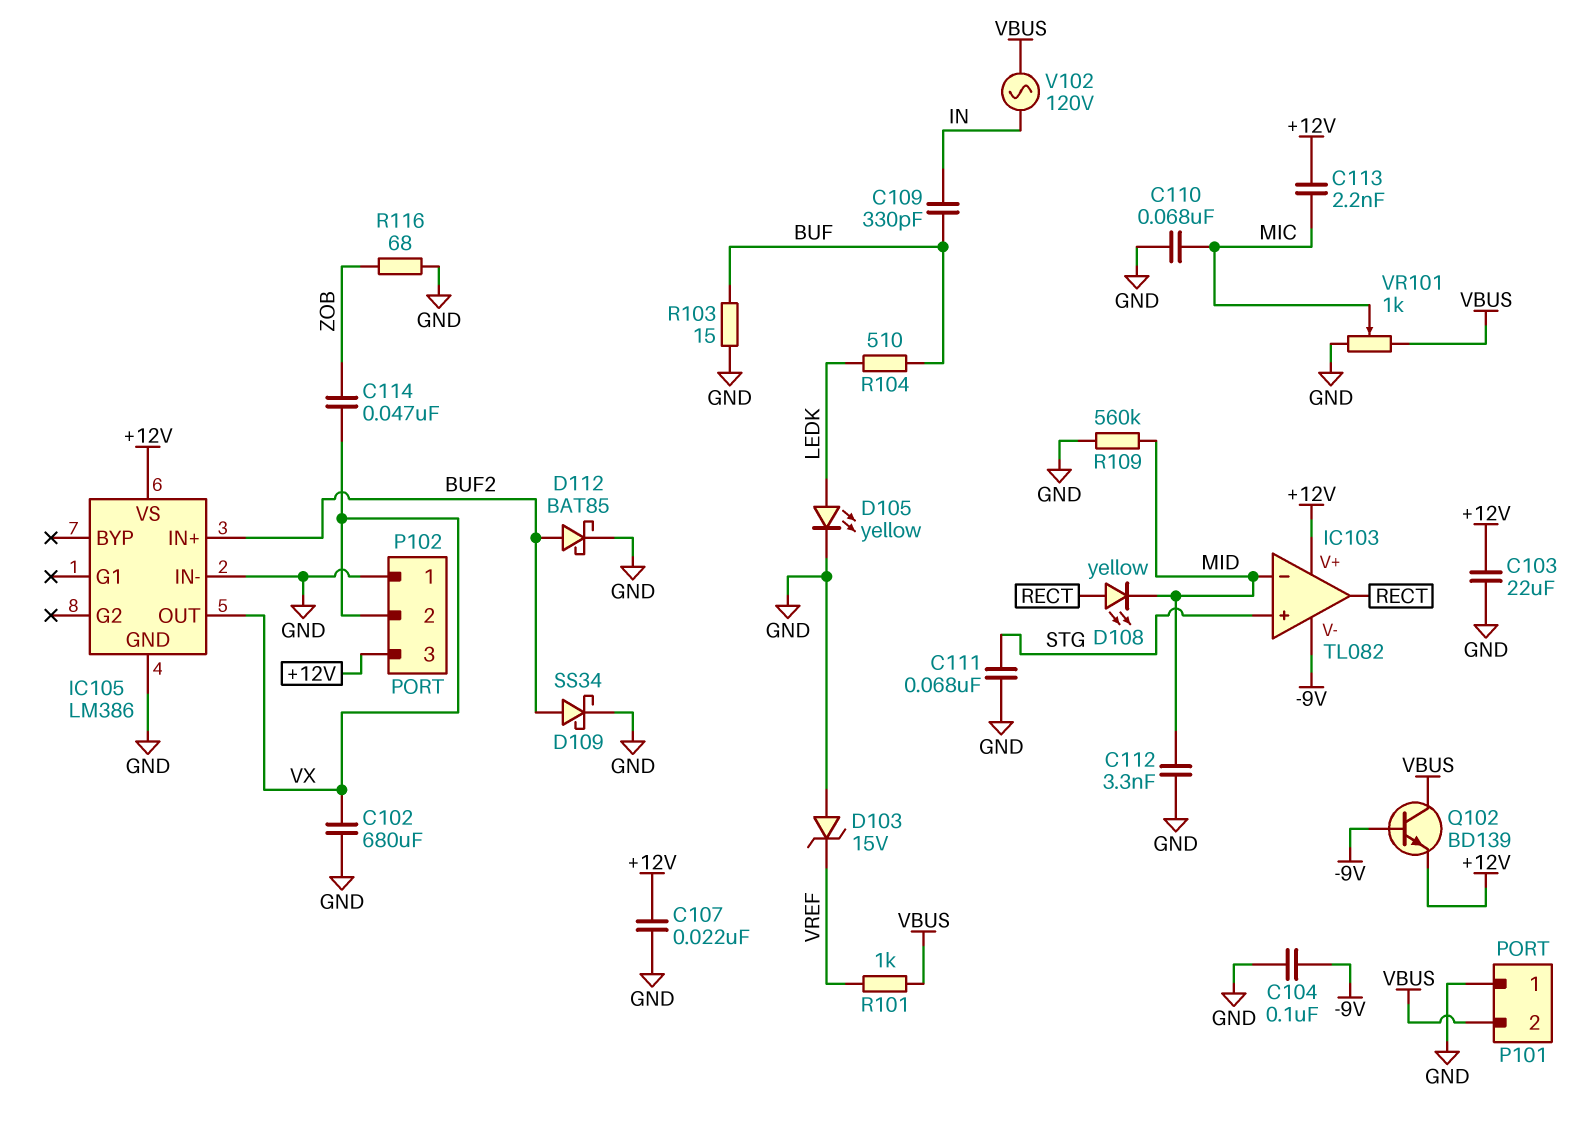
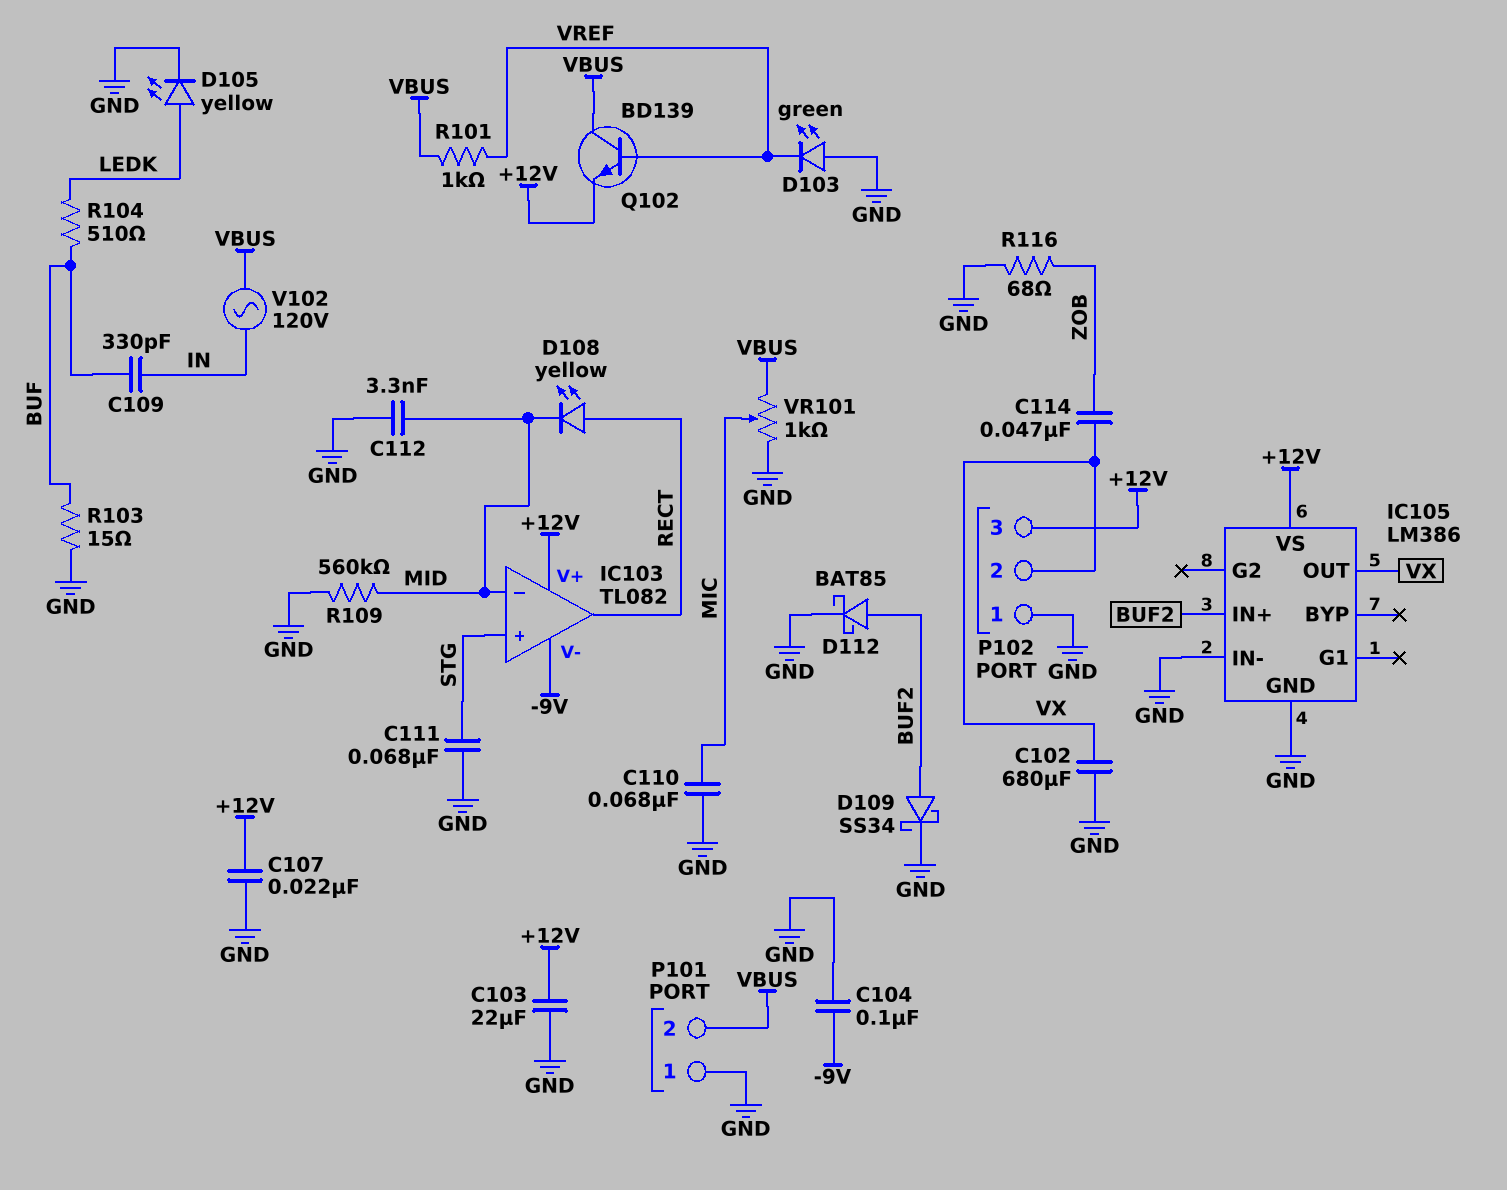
C113: 2.2nF (+12V, MIC) -> none
D103: zener 15V (A GND, K VREF) -> LED green (A GND, K VREF)
Q102: NPN BD139 (B -9V, C VBUS, E +12V) -> NPN BD139 (B VREF, C VBUS, E +12V)

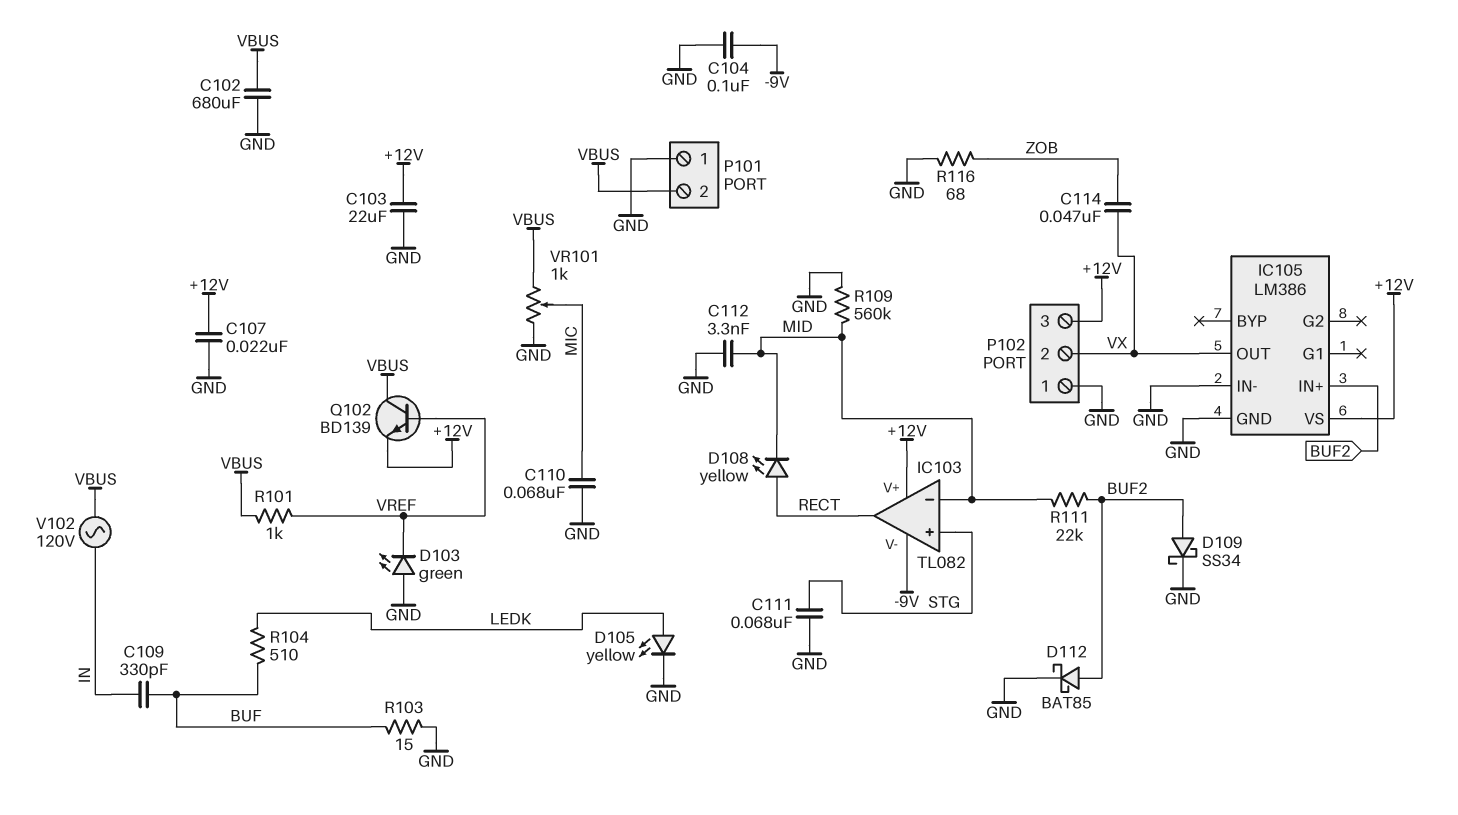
C102: 680uF (GND, VX) -> 680uF (GND, VBUS)
R111: none -> 22k (BUF2, MID)

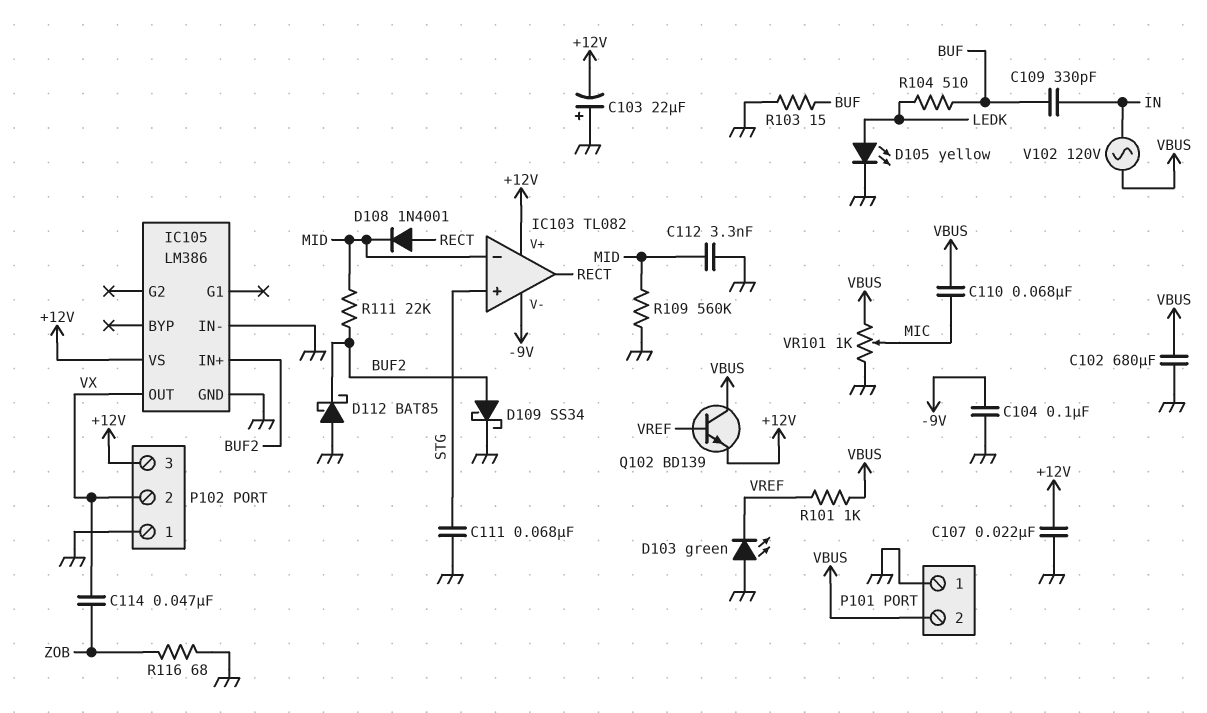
C103: 22uF (+12V, GND) -> 22uF (plus GND, minus +12V)
C110: 68nF (GND, MIC) -> 68nF (MIC, VBUS)
D108: LED yellow (A RECT, K MID) -> diode 1N4001 (A RECT, K MID)
D112: schottky BAT85 (A BUF2, K GND) -> schottky BAT85 (A GND, K BUF2)

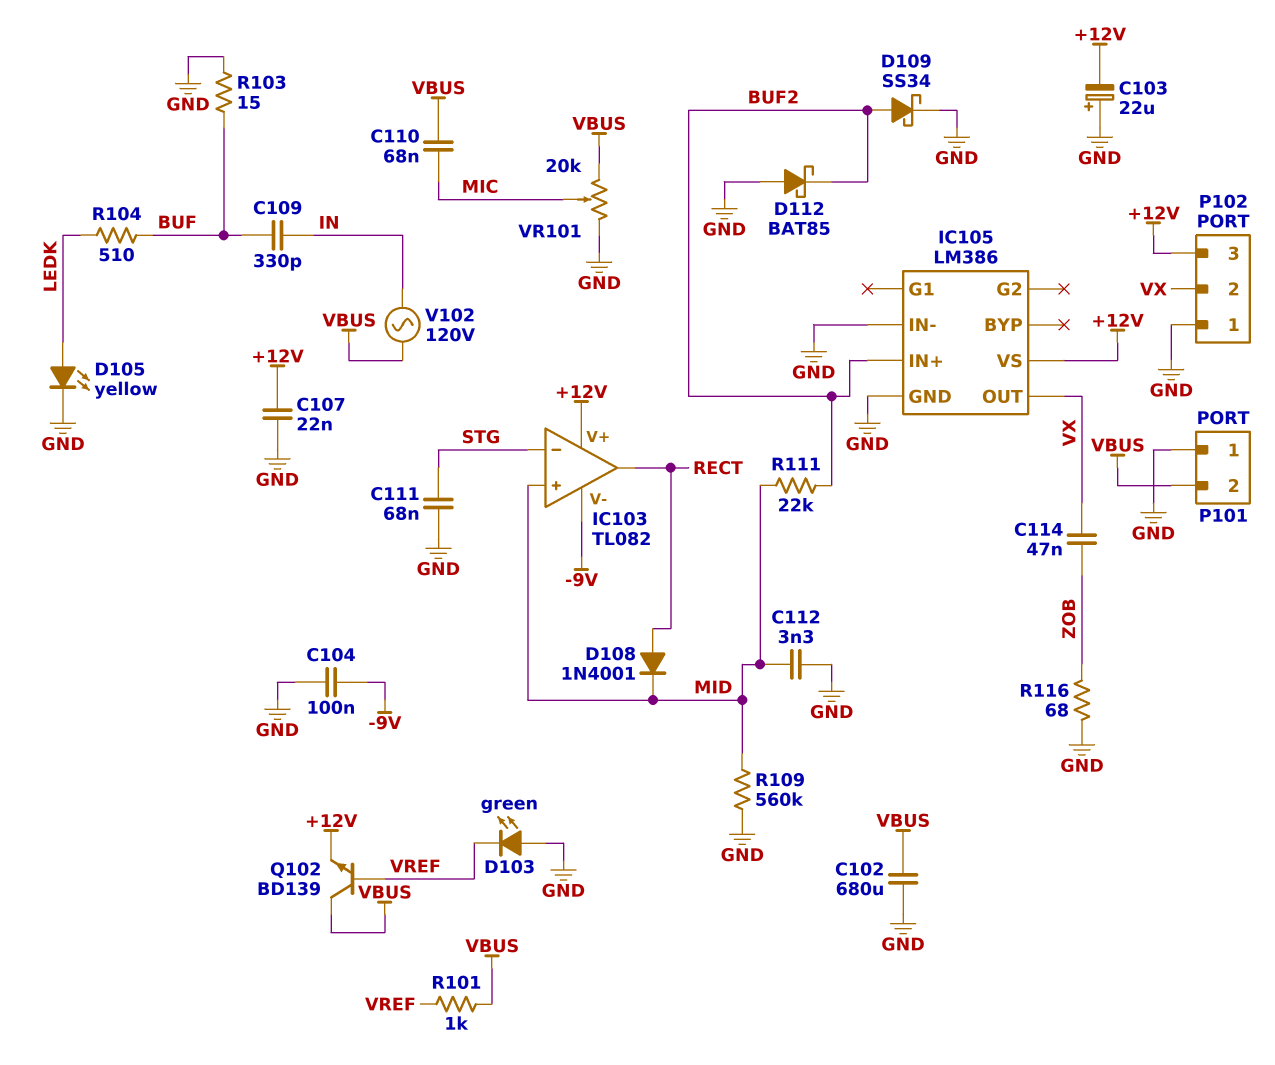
IC103 pin in+: STG -> MID
IC103 pin in-: MID -> STG
VR101: 1k (GND, VBUS, wiper MIC) -> 20k (GND, VBUS, wiper MIC)

